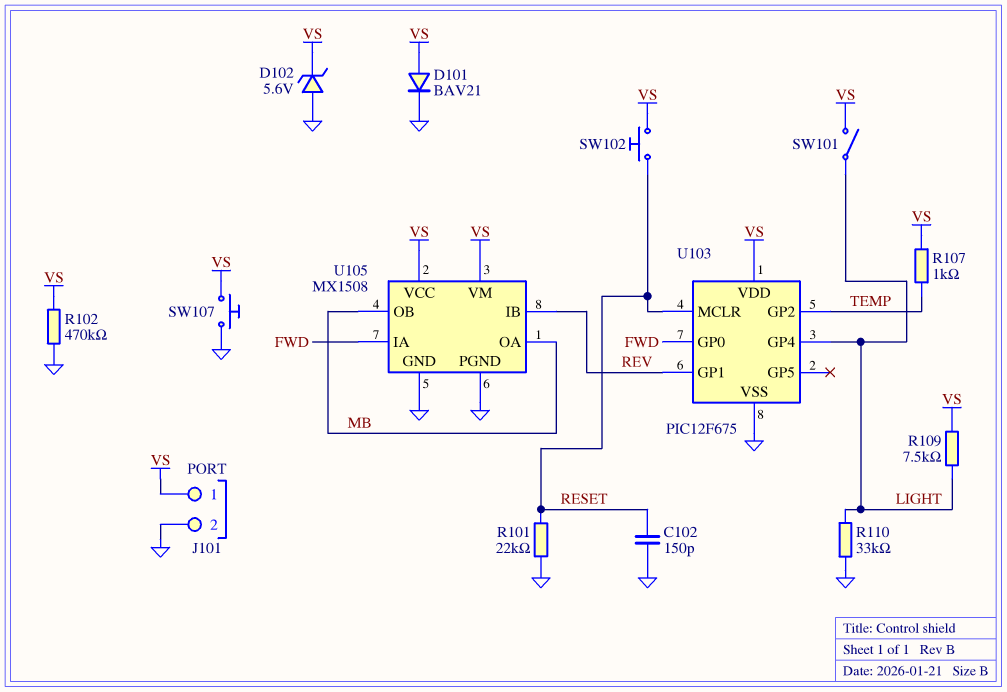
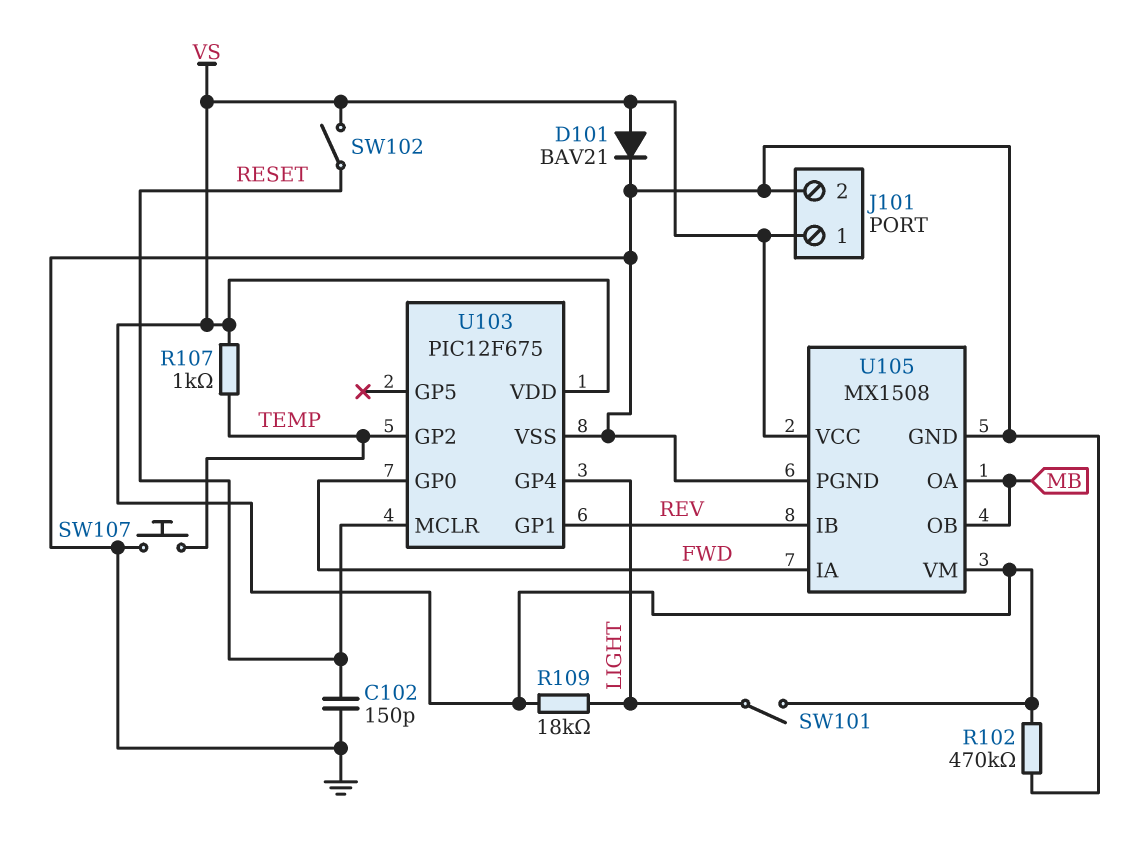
D102: zener 5.6V (A GND, K VS) -> none
R101: 22k (GND, RESET) -> none
R109: 7.5k (LIGHT, VS) -> 18k (LIGHT, VS)
R110: 33k (GND, LIGHT) -> none
SW102: button (RESET, VS) -> switch (RESET, VS)
SW107: button (GND, VS) -> button (GND, TEMP)

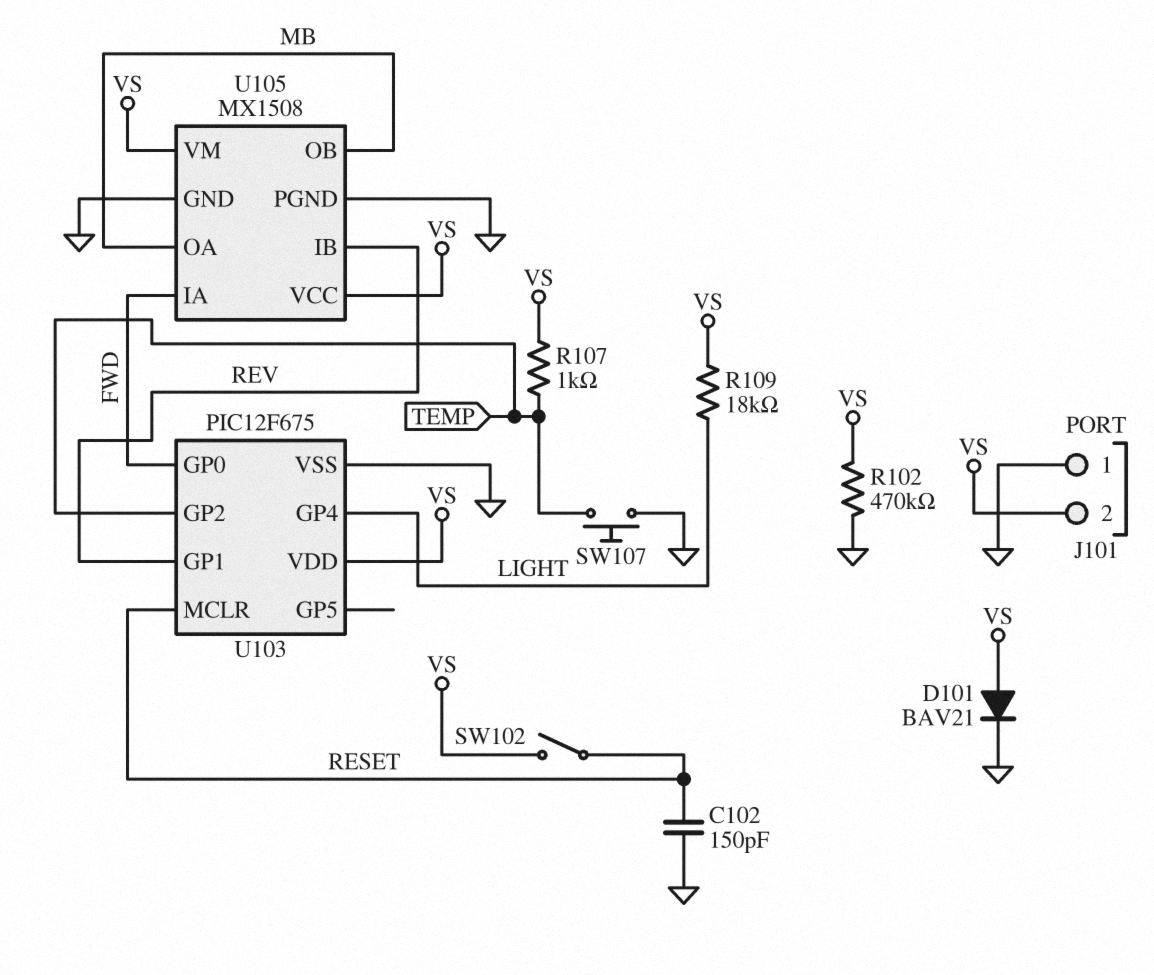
J101 pin 1: VS -> GND
J101 pin 2: GND -> VS
SW101: switch (LIGHT, VS) -> none

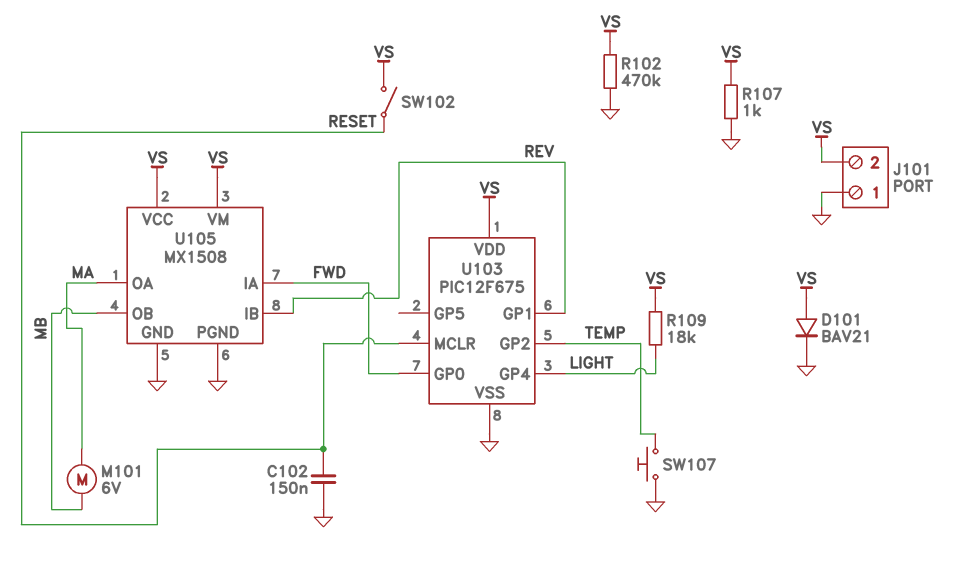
C102: 150pF (GND, RESET) -> 150nF (GND, RESET)
M101: none -> motor 6V (MA, MB)
R107: 1k (TEMP, VS) -> 1k (GND, VS)
U105 pin OA: MB -> MA

